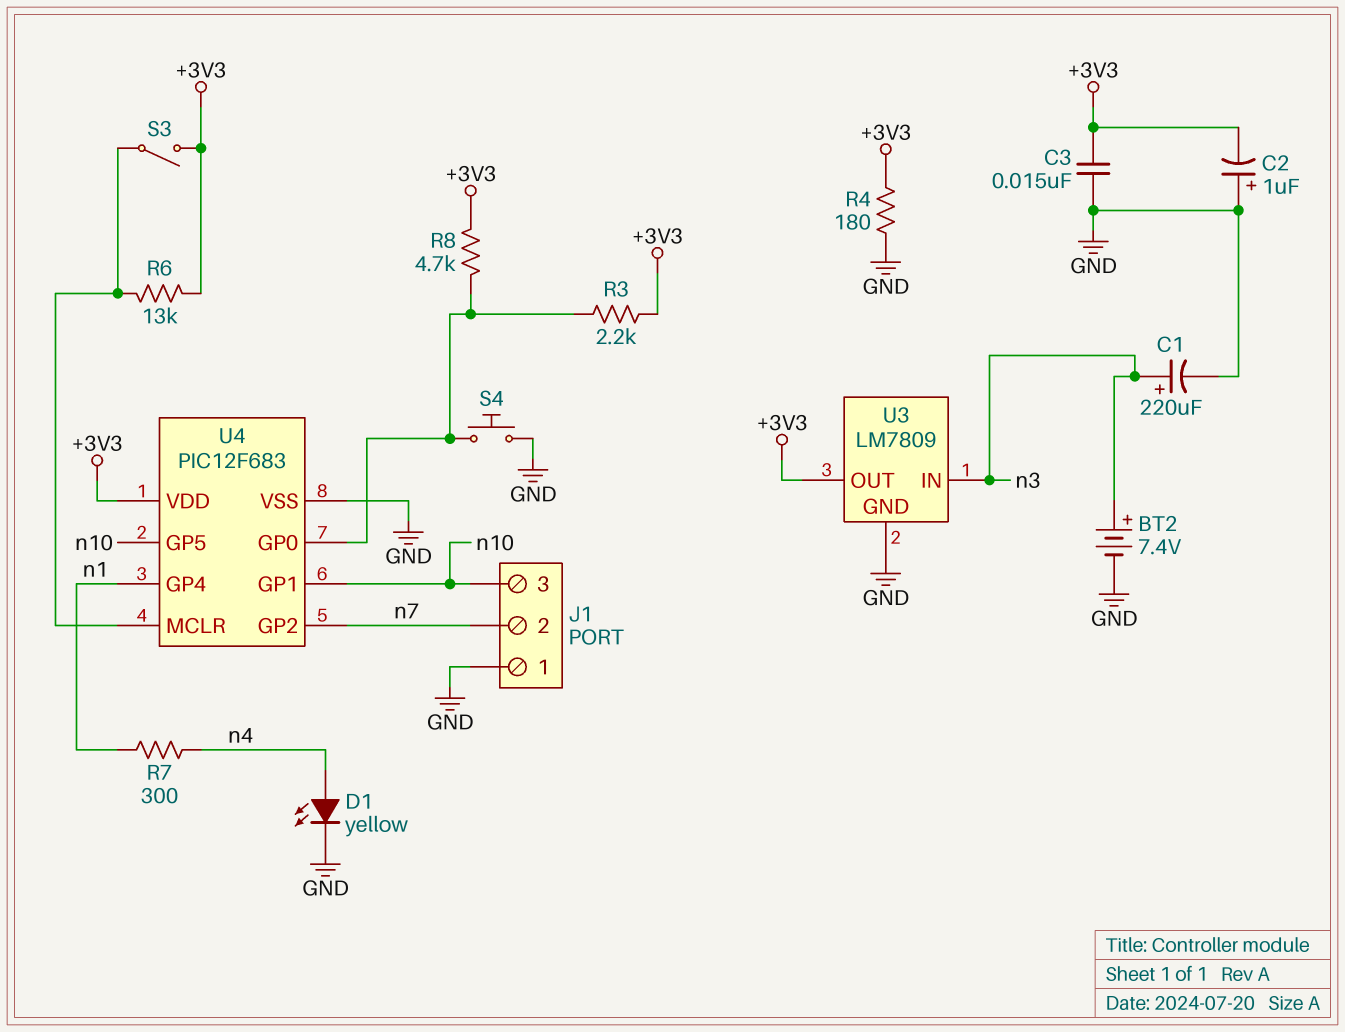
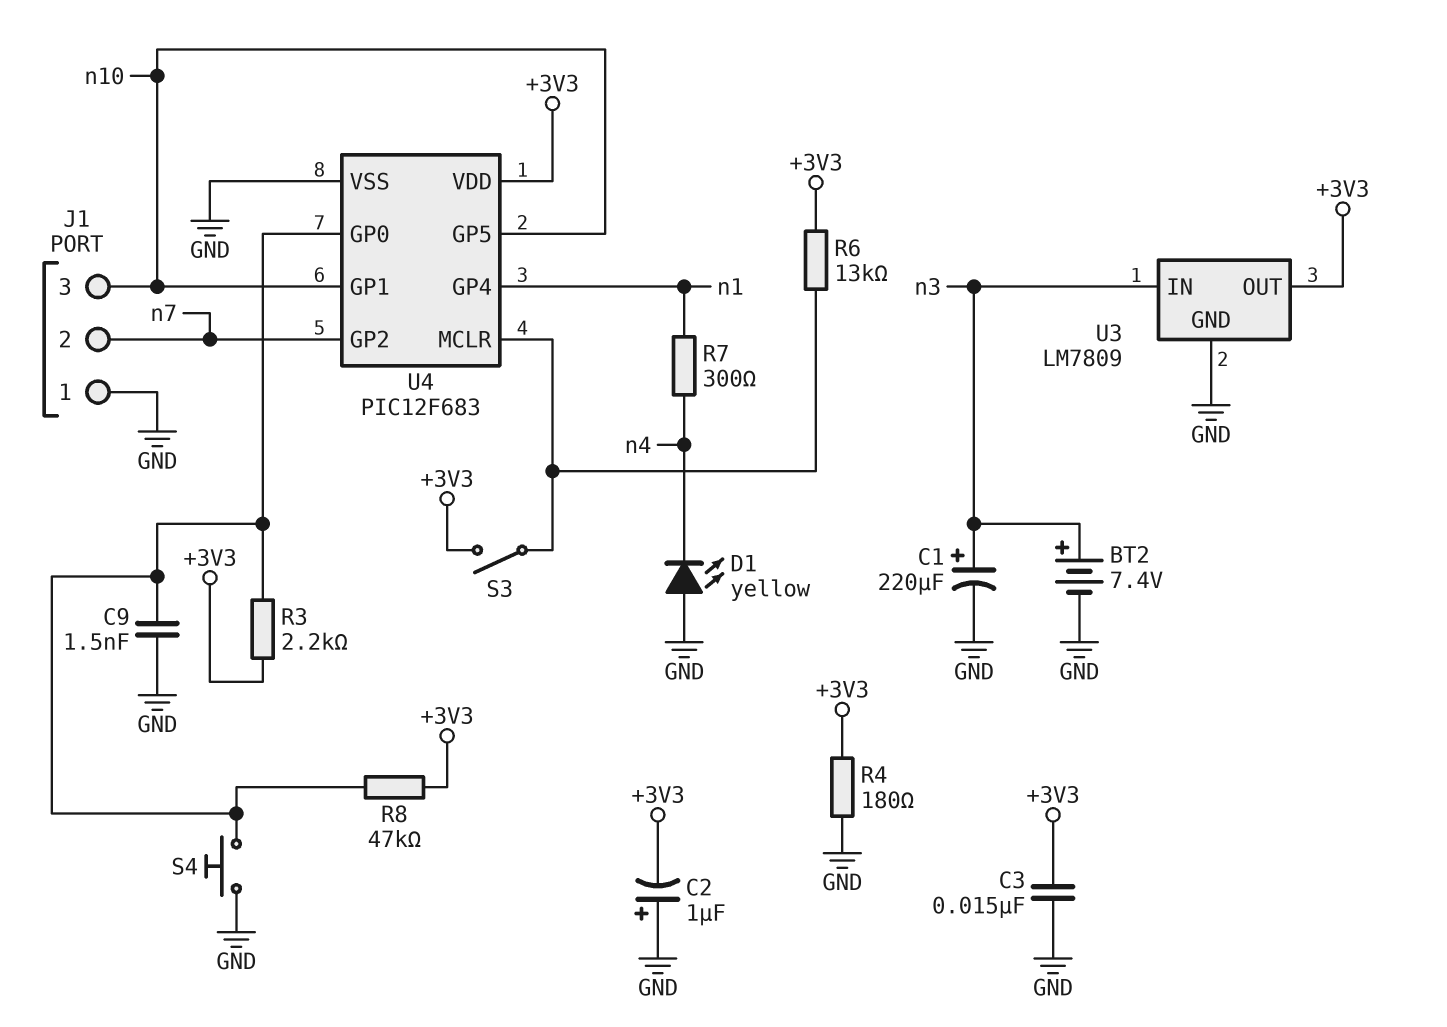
C9: none -> 1.5nF (GND, U4/GP0)
D1: LED yellow (A n4, K GND) -> LED yellow (A GND, K n4)
R8: 4.7k (+3V3, U4/GP0) -> 47k (+3V3, U4/GP0)

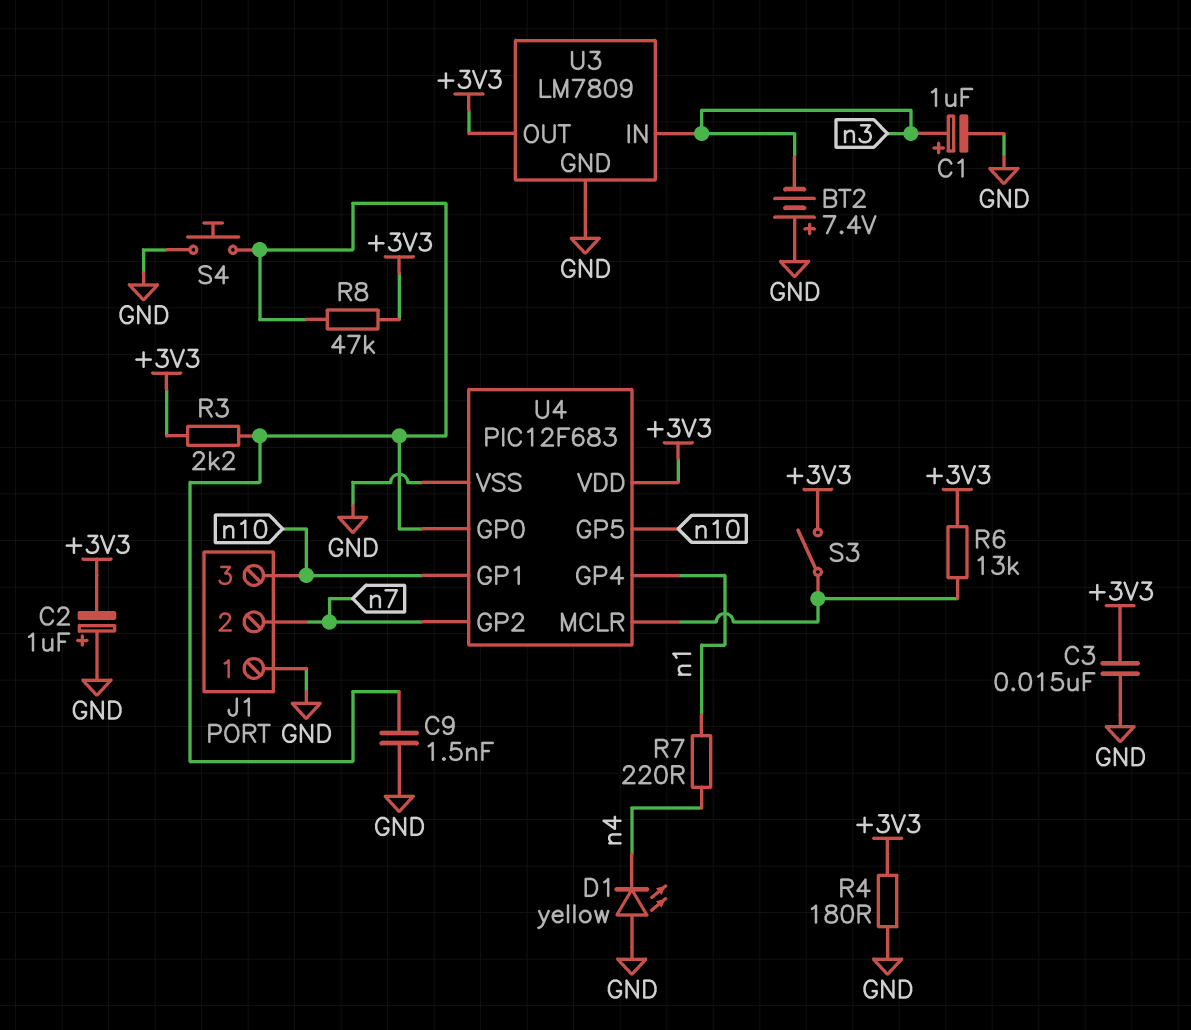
BT2: 7.4V (plus n3, minus GND) -> 7.4V (plus GND, minus n3)
C1: 220uF (plus n3, minus GND) -> 1uF (plus n3, minus GND)
R7: 300 (n1, n4) -> 220 (n1, n4)

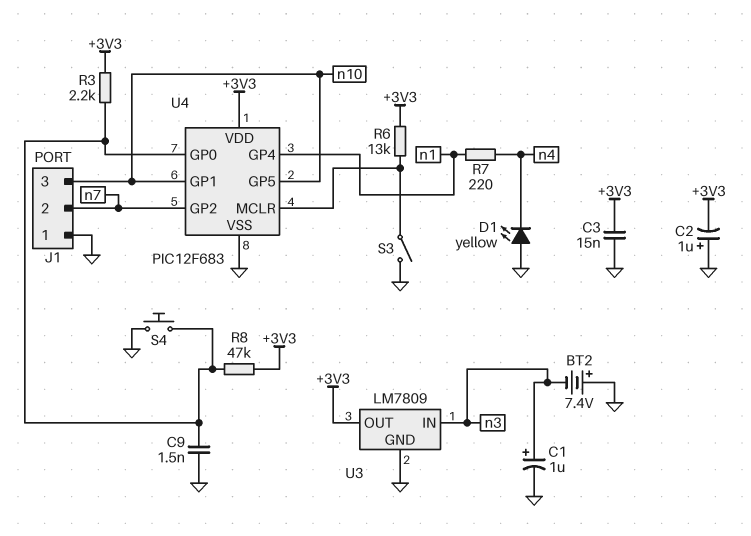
R4: 180 (+3V3, GND) -> none
S3: switch (+3V3, U4/MCLR) -> switch (GND, U4/MCLR)

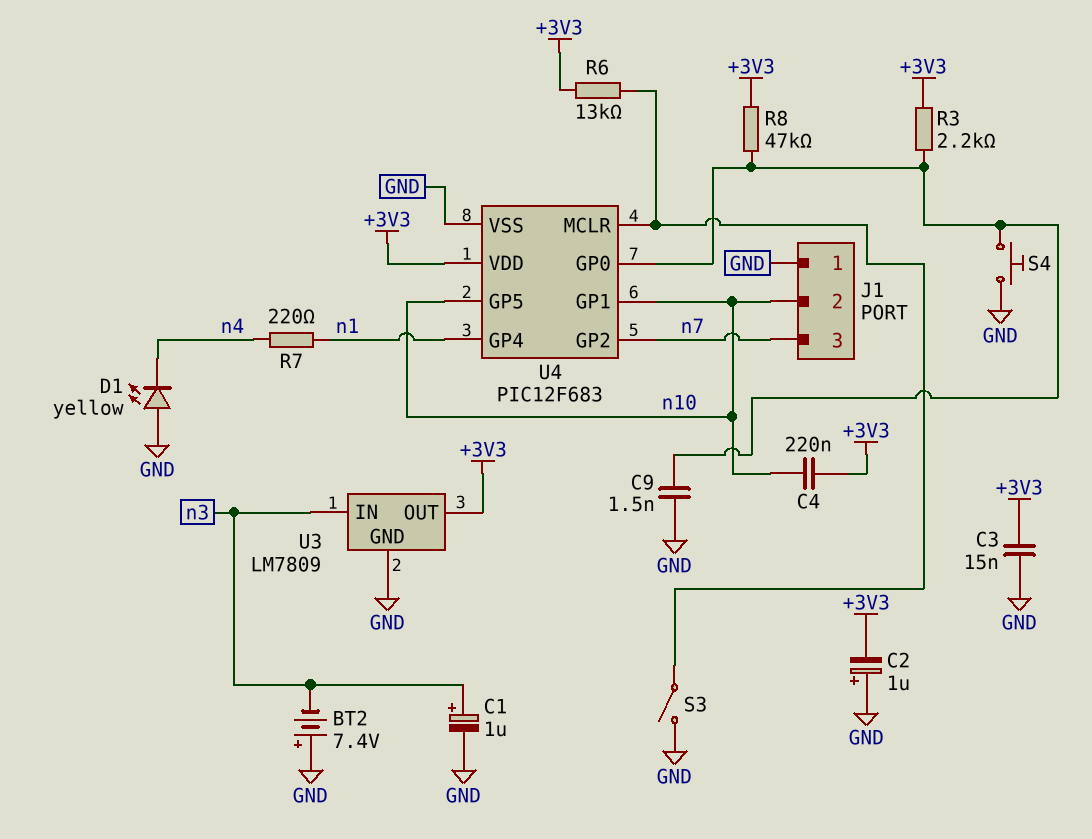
C4: none -> 220nF (+3V3, n10)
J1 pin 2: n7 -> n10
J1 pin 3: n10 -> n7

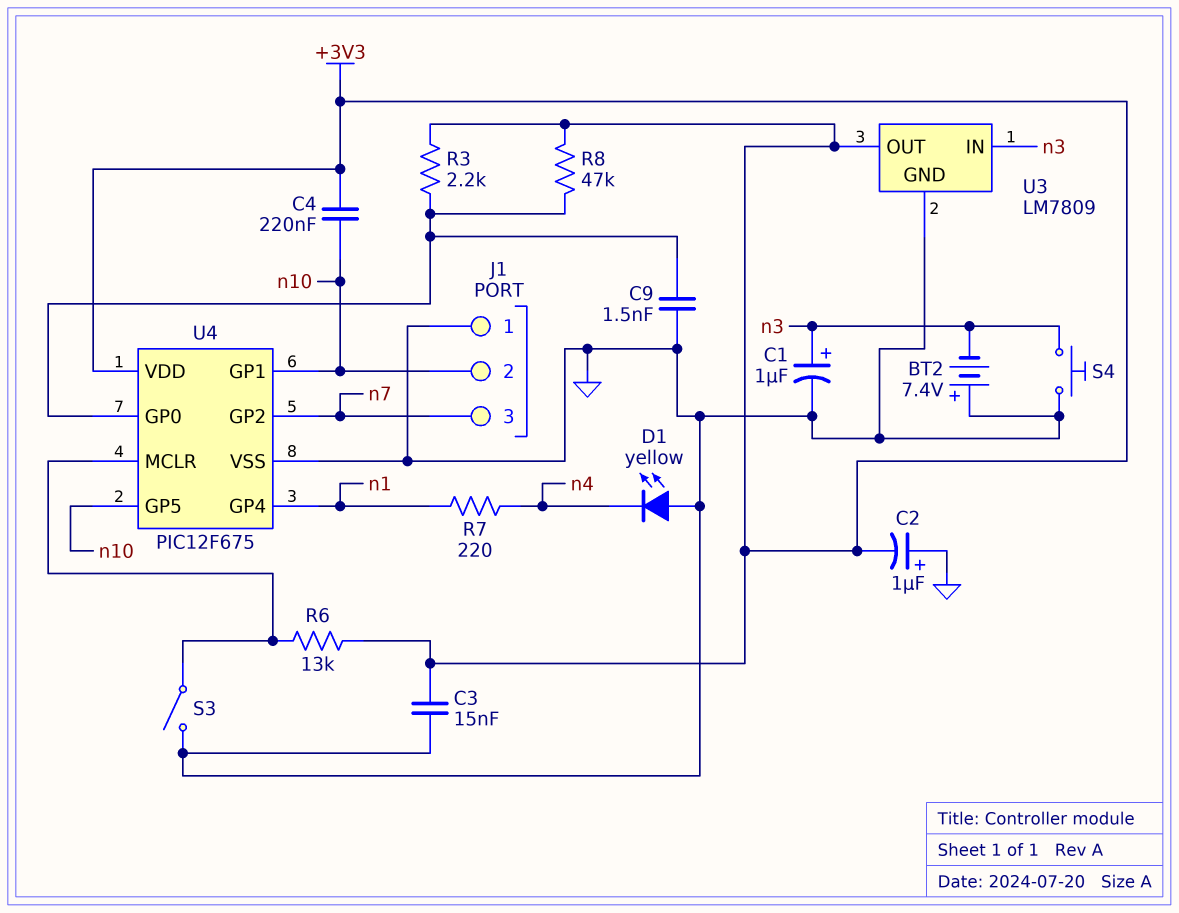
S4: button (GND, U4/GP0) -> button (GND, n3)
U4: PIC12F683 -> PIC12F675

